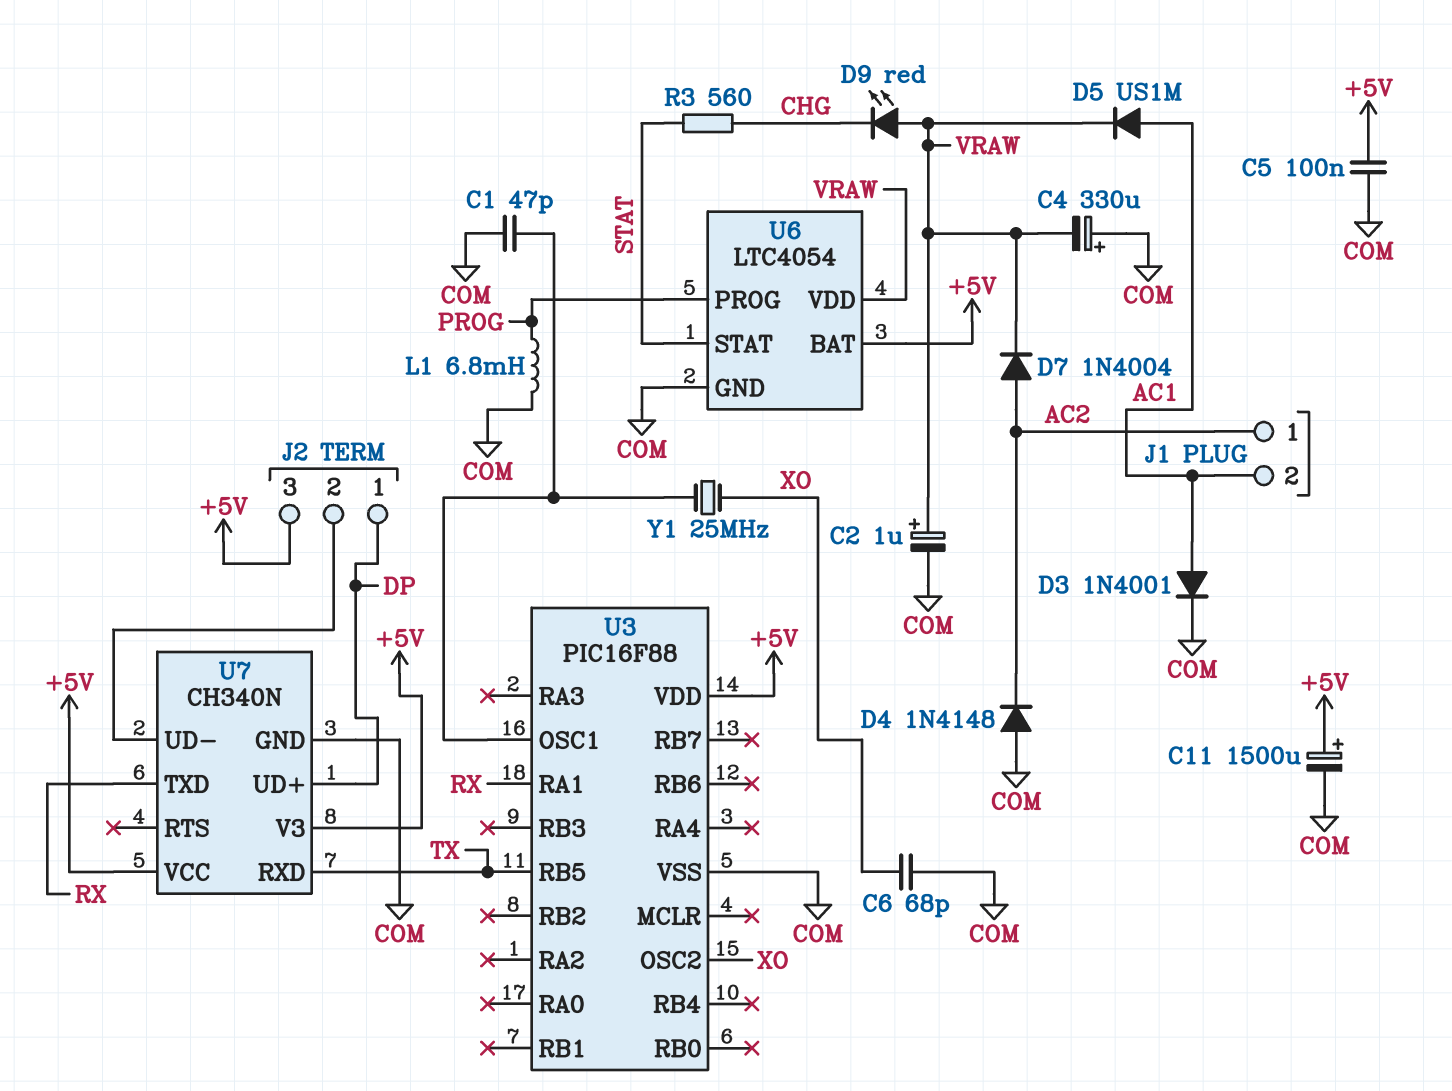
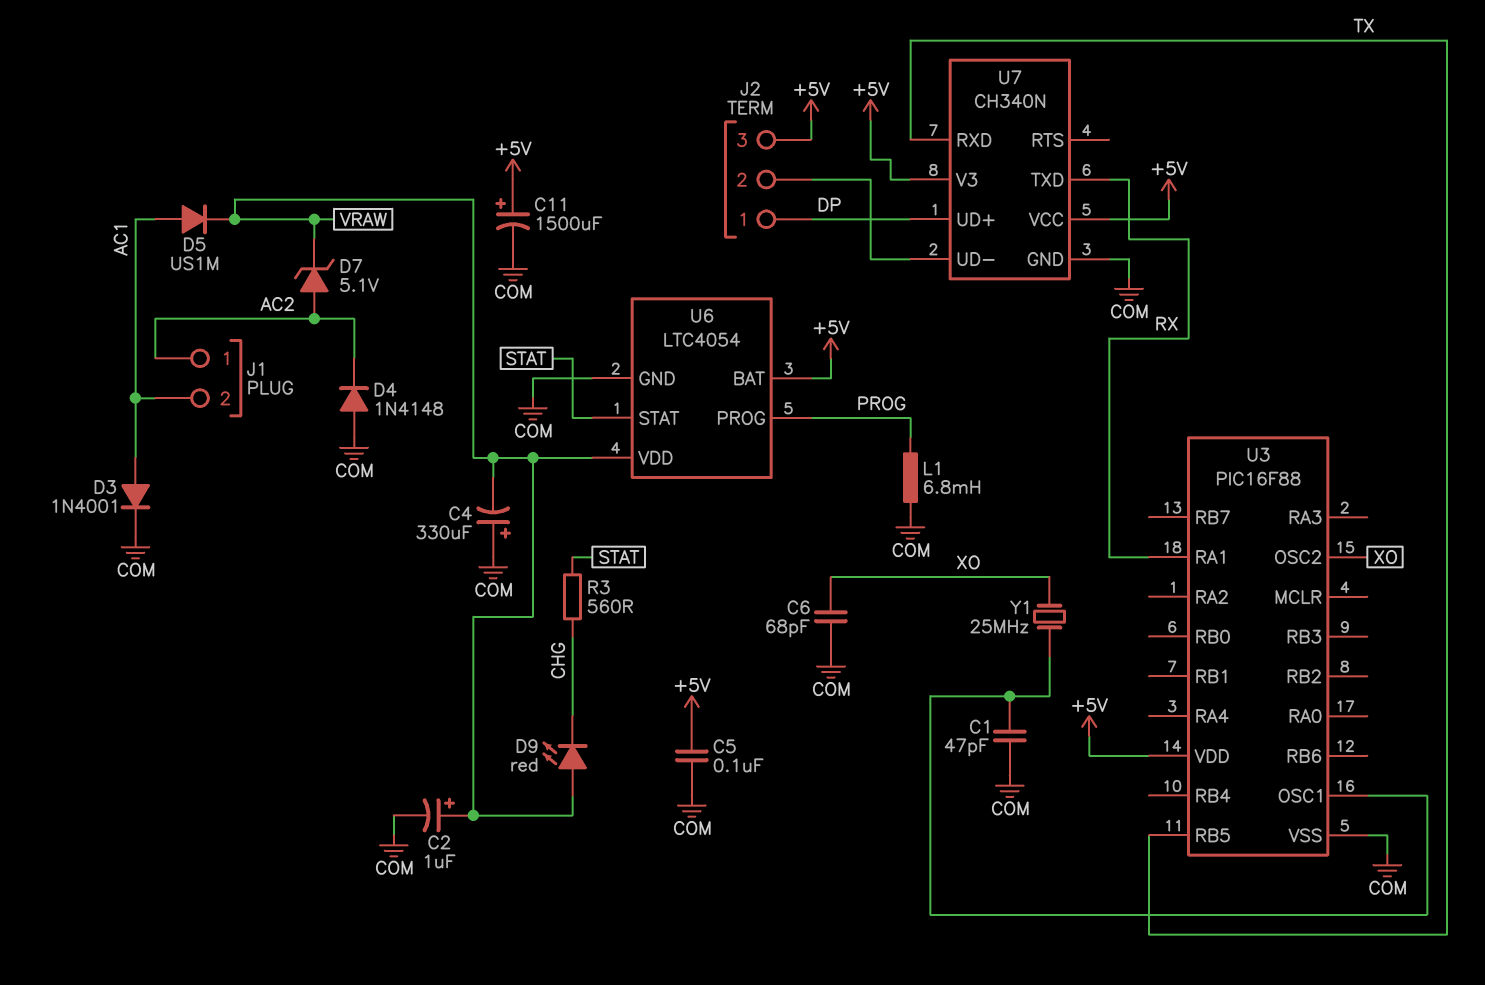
D7: diode 1N4004 (A AC2, K VRAW) -> zener 5.1V (A AC2, K VRAW)

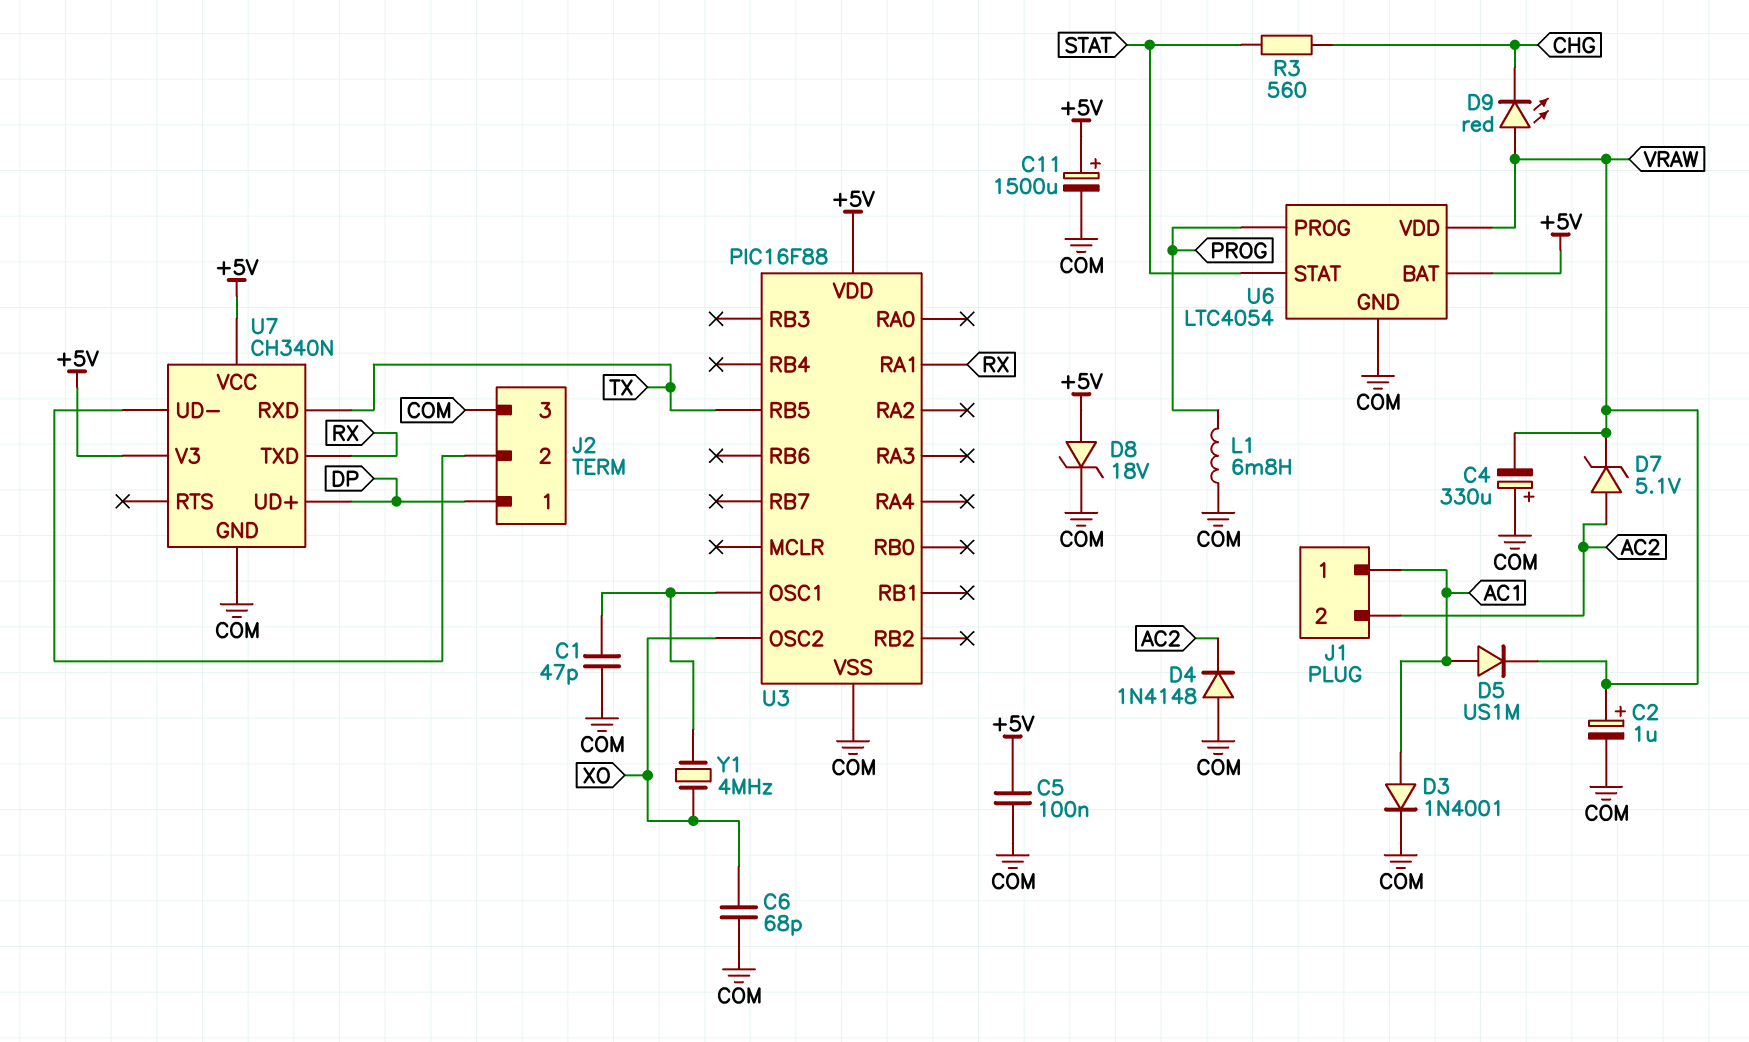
D8: none -> zener 18V (A +5V, K COM)
J1 pin 1: AC2 -> AC1
J1 pin 2: AC1 -> AC2
J2 pin 3: +5V -> COM
Y1: 25MHz (U3/OSC1, XO) -> 4MHz (U3/OSC1, XO)

